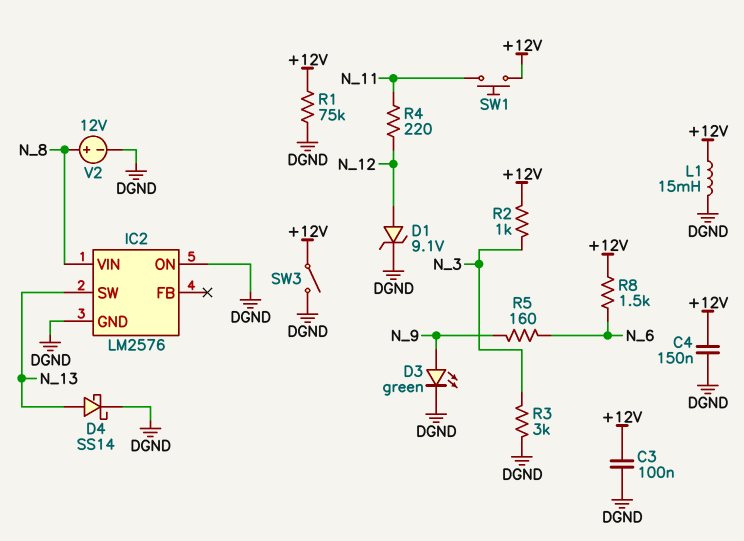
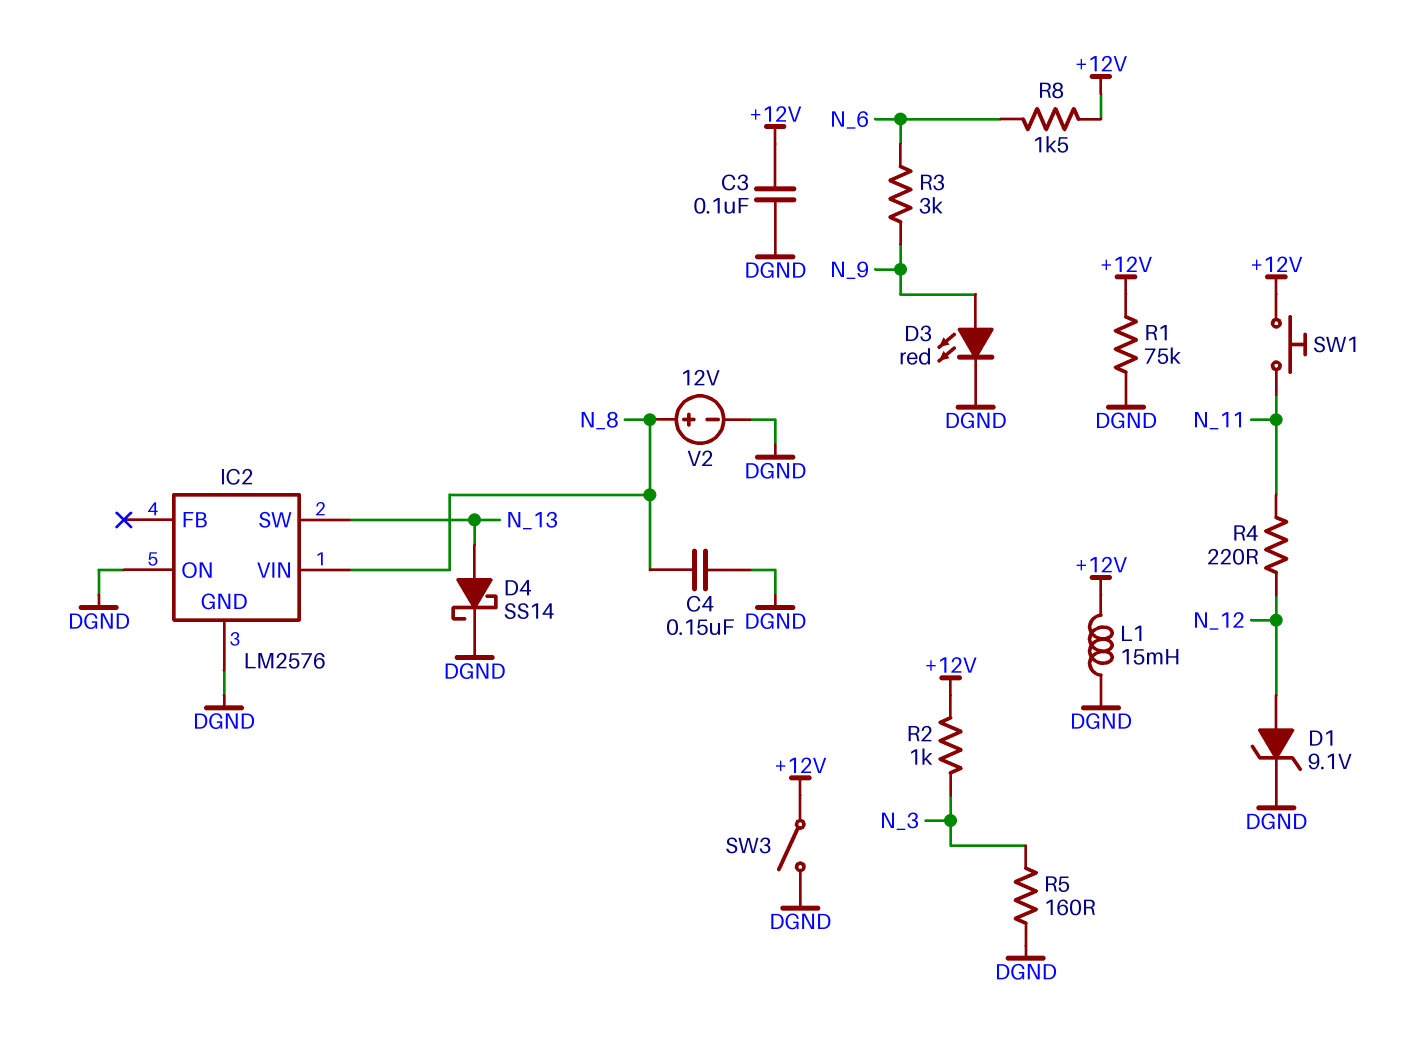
C4: 150nF (+12V, DGND) -> 150nF (DGND, N_8)
D3: LED green (A N_9, K DGND) -> LED red (A N_9, K DGND)
R3: 3k (DGND, N_3) -> 3k (N_6, N_9)
R5: 160 (N_6, N_9) -> 160 (DGND, N_3)

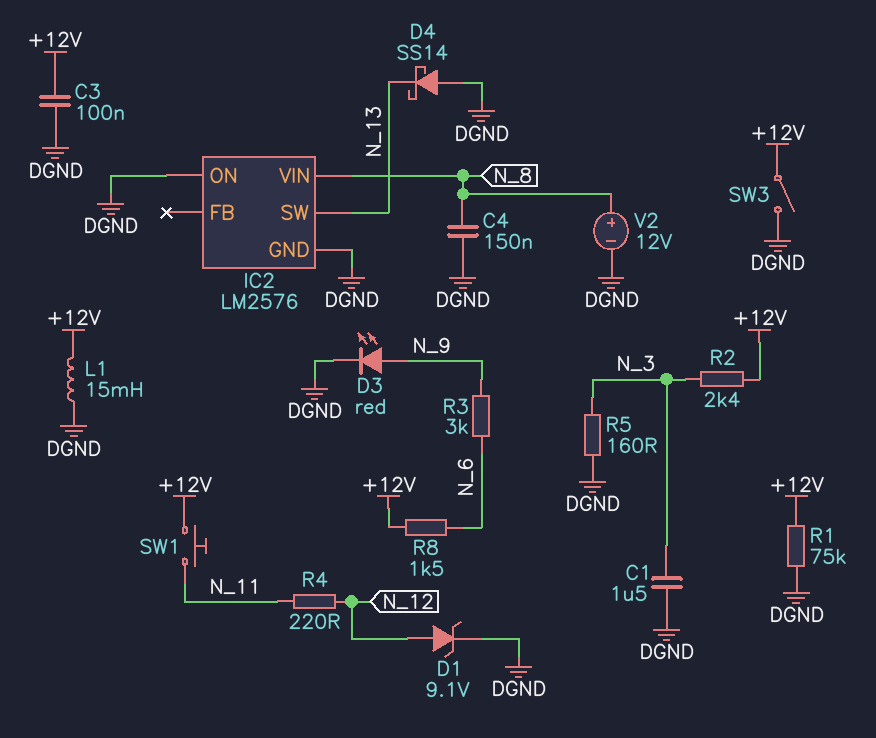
C1: none -> 1.5uF (DGND, N_3)
D4: schottky SS14 (A N_13, K DGND) -> schottky SS14 (A DGND, K N_13)
R2: 1k (+12V, N_3) -> 2.4k (+12V, N_3)

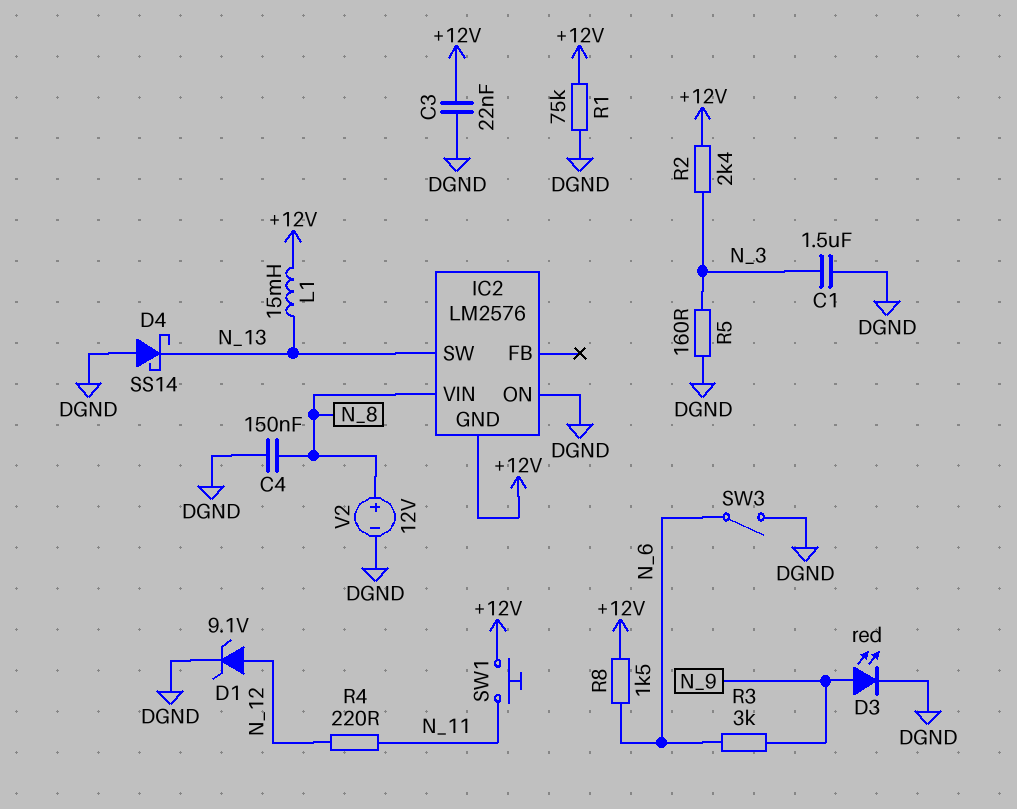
C3: 100nF (+12V, DGND) -> 22nF (+12V, DGND)
IC2 pin GND: DGND -> +12V
L1: 15mH (+12V, DGND) -> 15mH (+12V, N_13)
SW3: switch (+12V, DGND) -> switch (DGND, N_6)

